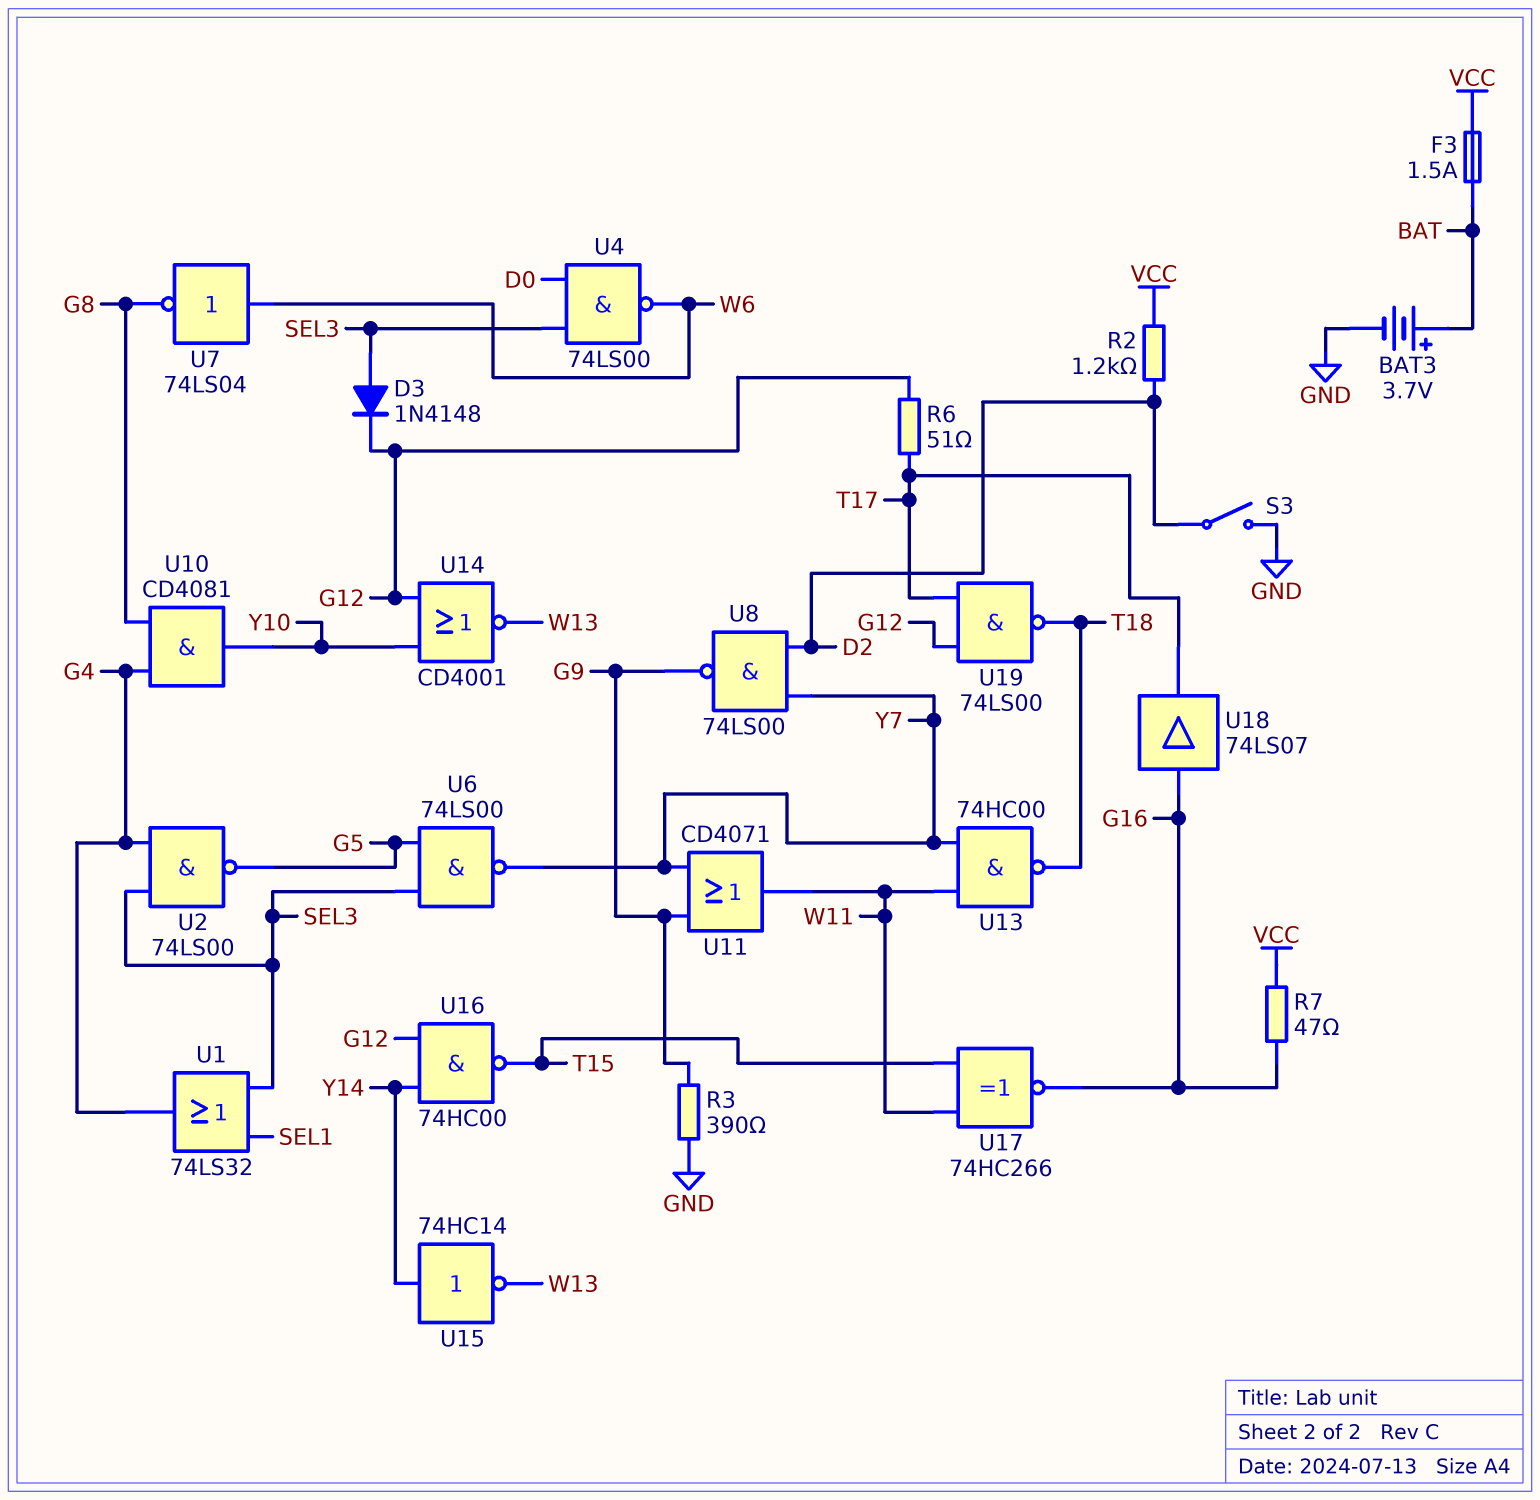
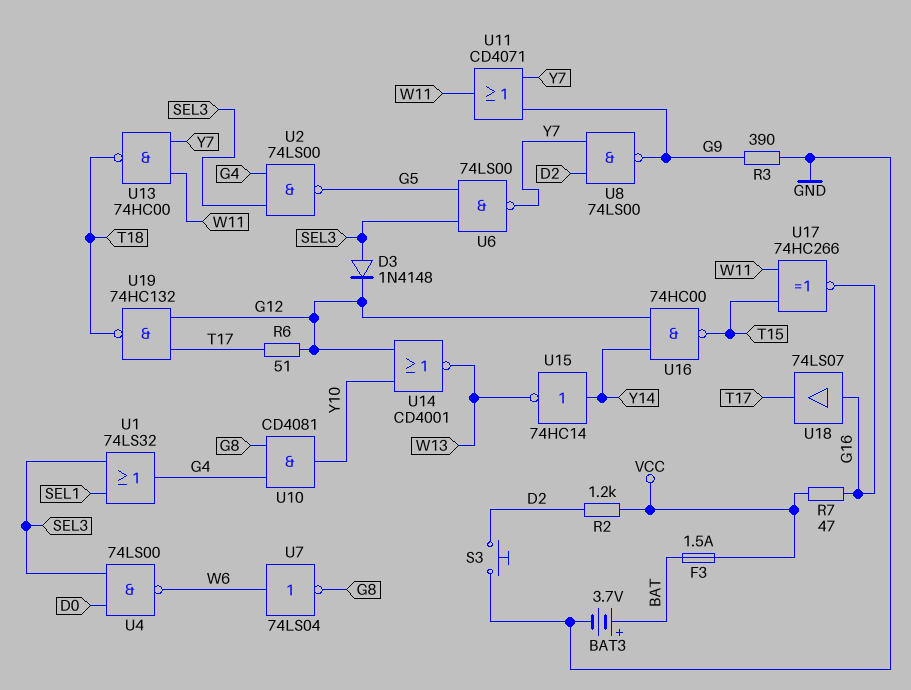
S3: switch (D2, GND) -> button (D2, GND)
U19: NAND 74LS00 (in G12, in T17, out T18) -> NAND 74HC132 (in G12, in T17, out T18)

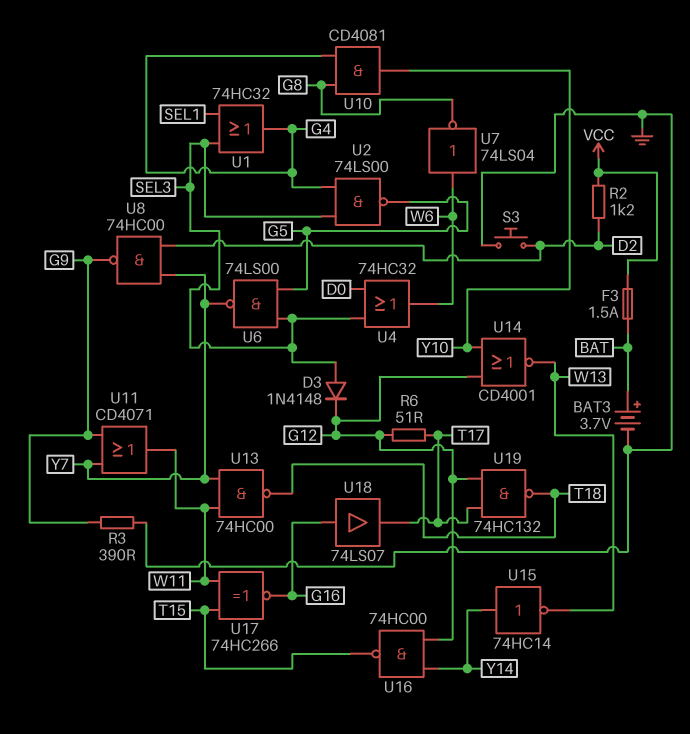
R7: 47 (G16, VCC) -> none
U1: OR 74LS32 (in SEL1, in SEL3, out G4) -> OR 74HC32 (in SEL1, in SEL3, out G4)
U4: NAND 74LS00 (in D0, in SEL3, out W6) -> OR 74HC32 (in D0, in SEL3, out W6)
U8: NAND 74LS00 (in D2, in Y7, out G9) -> NAND 74HC00 (in D2, in Y7, out G9)

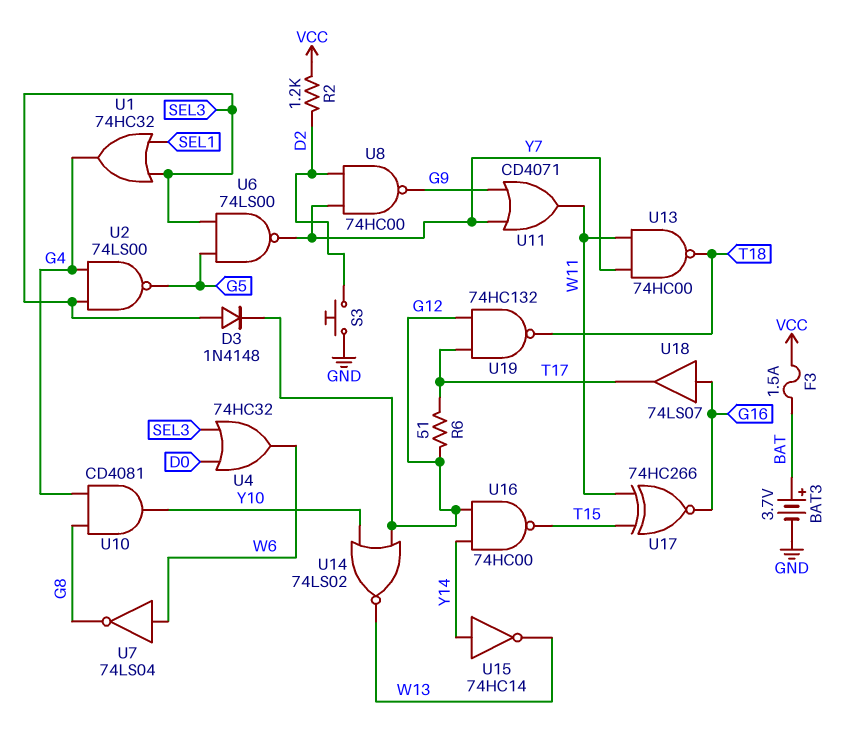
R3: 390 (G9, GND) -> none
U14: NOR CD4001 (in G12, in Y10, out W13) -> NOR 74LS02 (in G12, in Y10, out W13)

